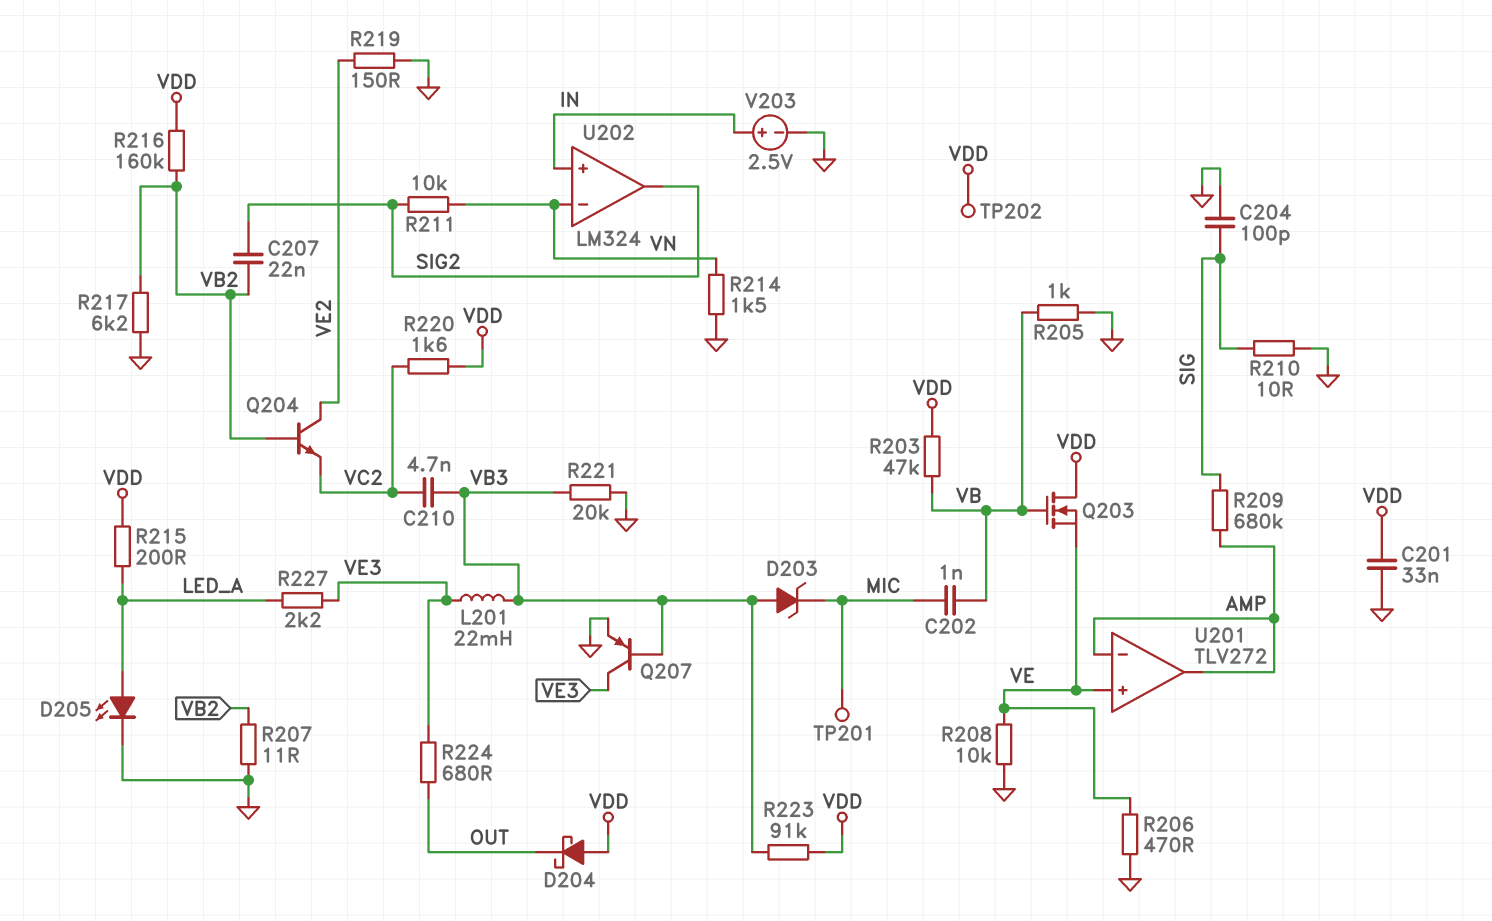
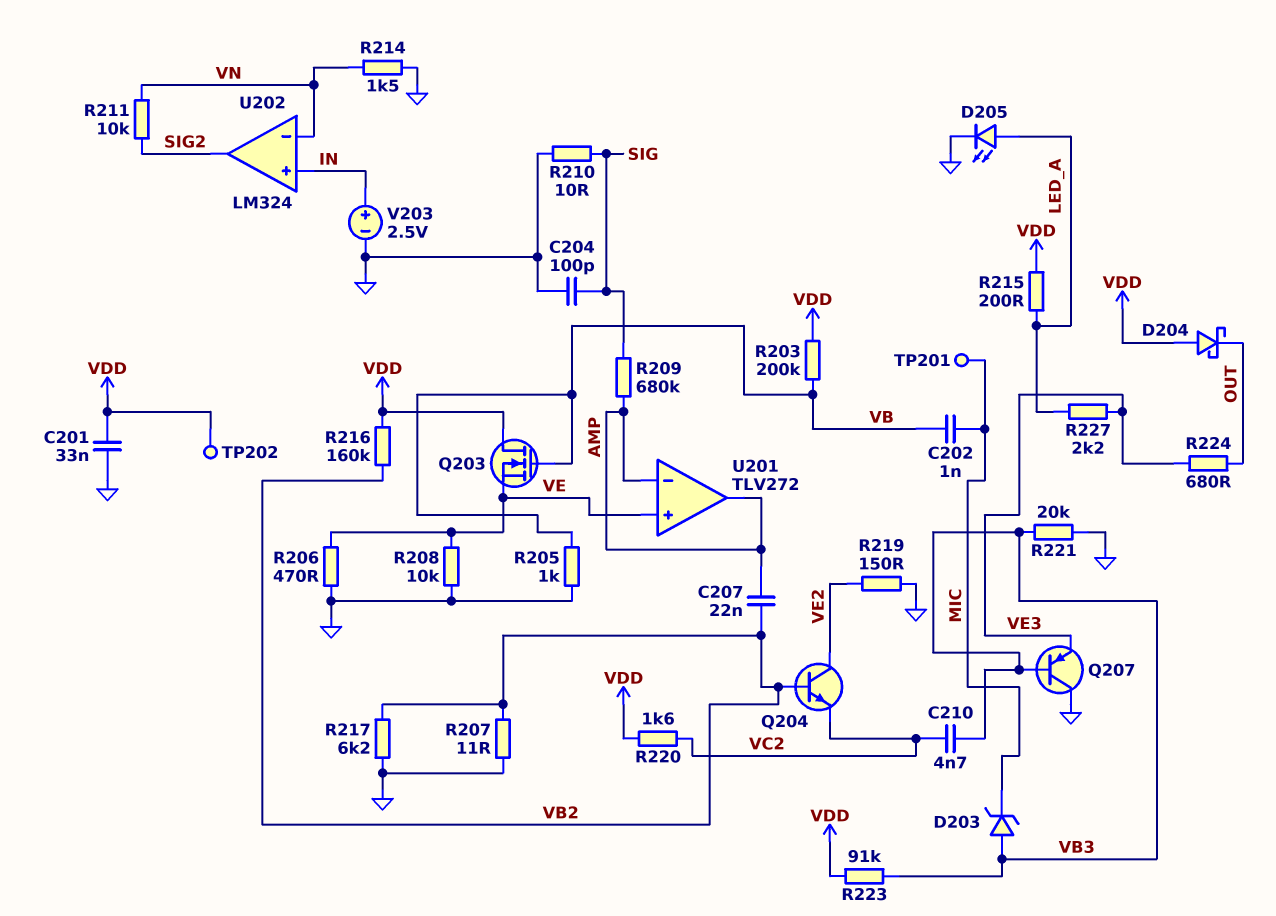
C207: 22nF (SIG2, VB2) -> 22nF (AMP, VB2)
L201: 22mH (VB3, VE3) -> none
Q207: PNP (B VB3, C VE3, E GND) -> PNP (B VB3, C GND, E VE3)
R203: 47k (VB, VDD) -> 200k (VB, VDD)

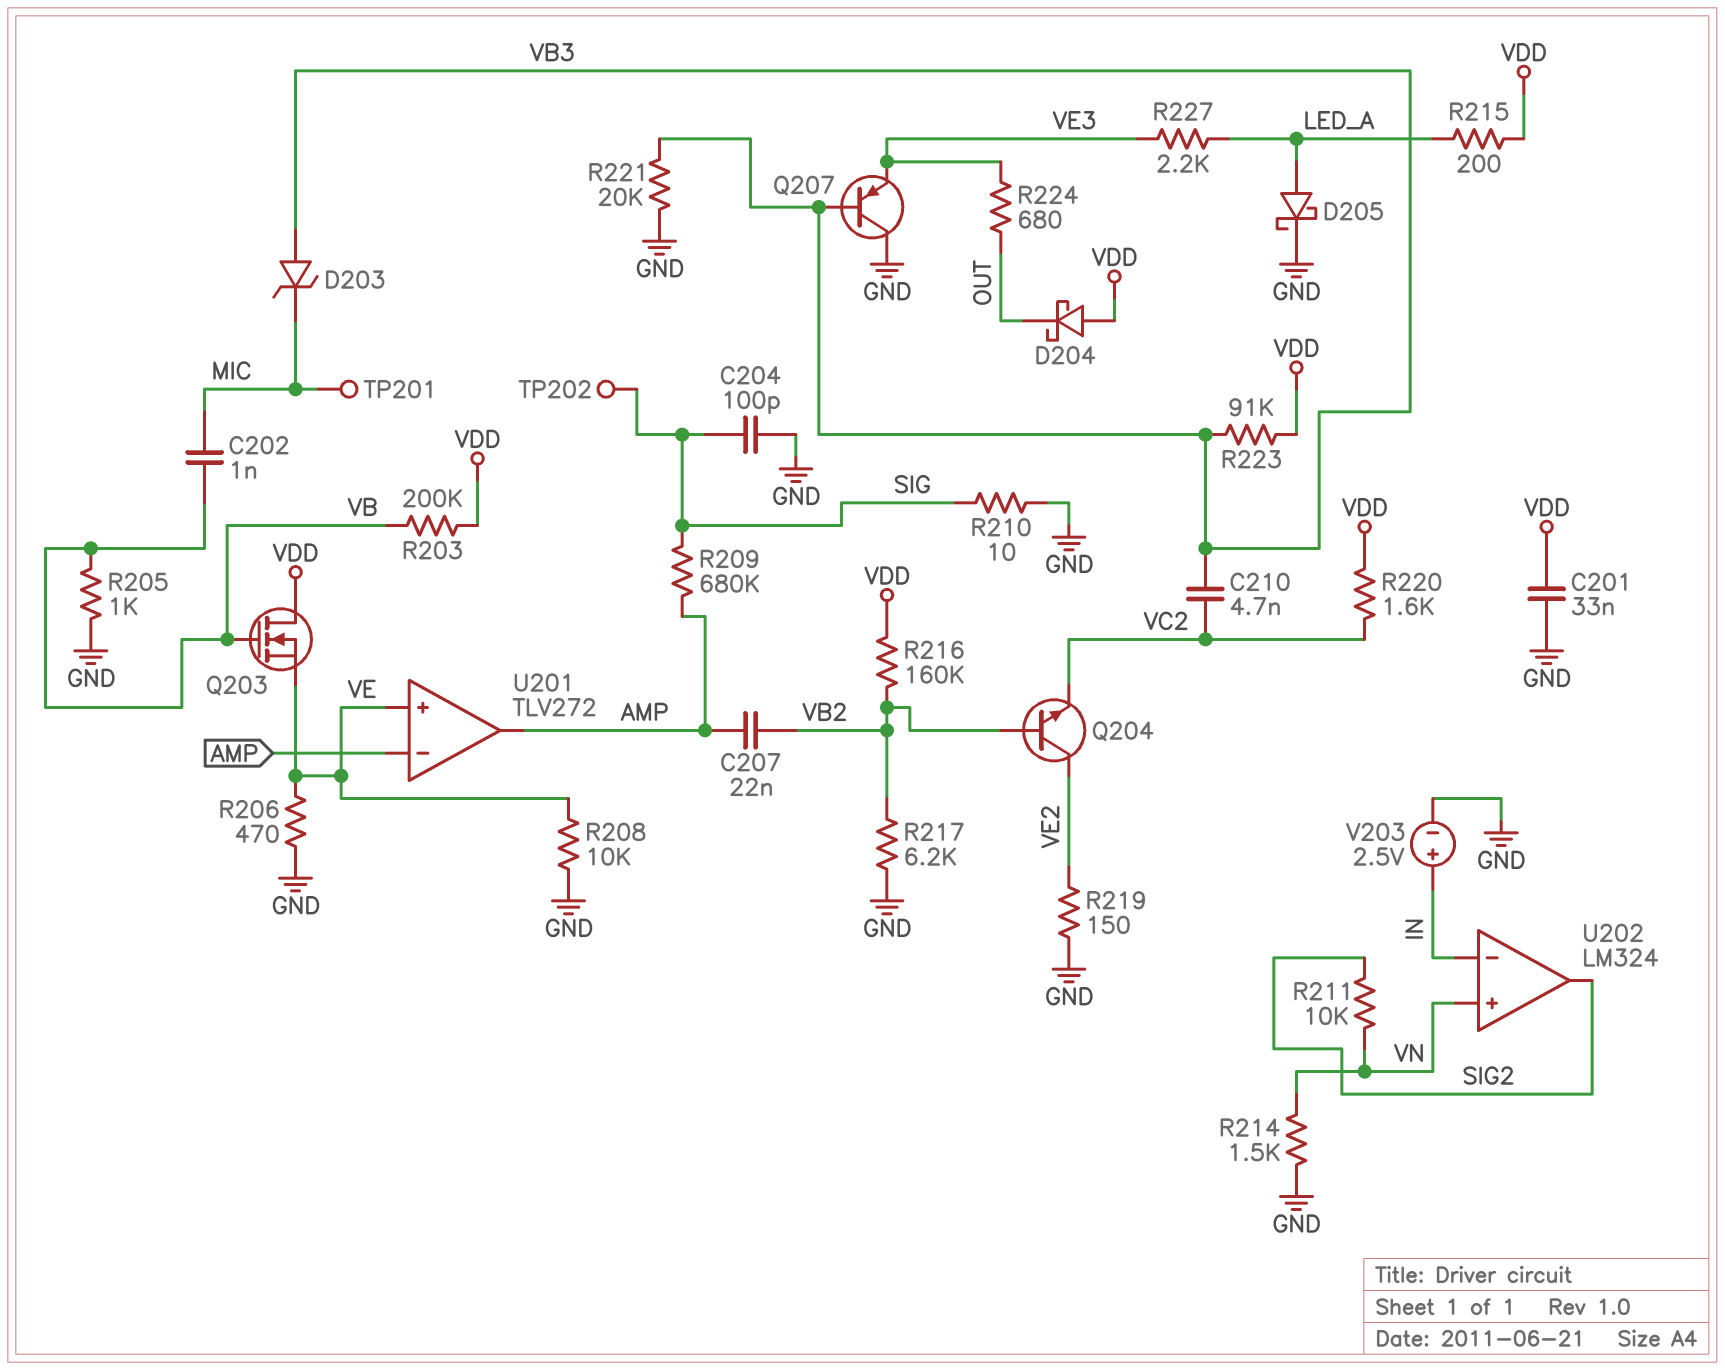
D205: LED (A LED_A, K GND) -> schottky (A LED_A, K GND)
R207: 11 (GND, VB2) -> none
TP202: test point (VDD) -> test point (SIG)
U202 pin in+: IN -> VN
U202 pin in-: VN -> IN

